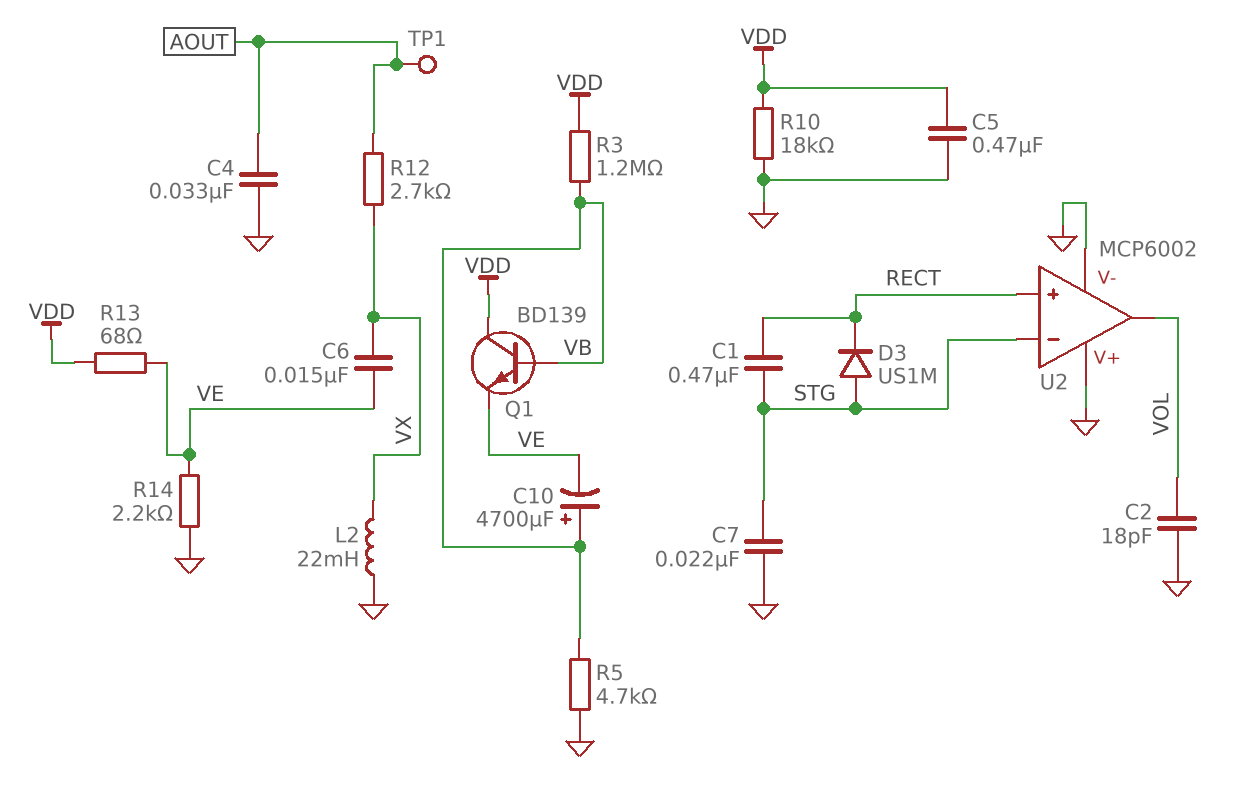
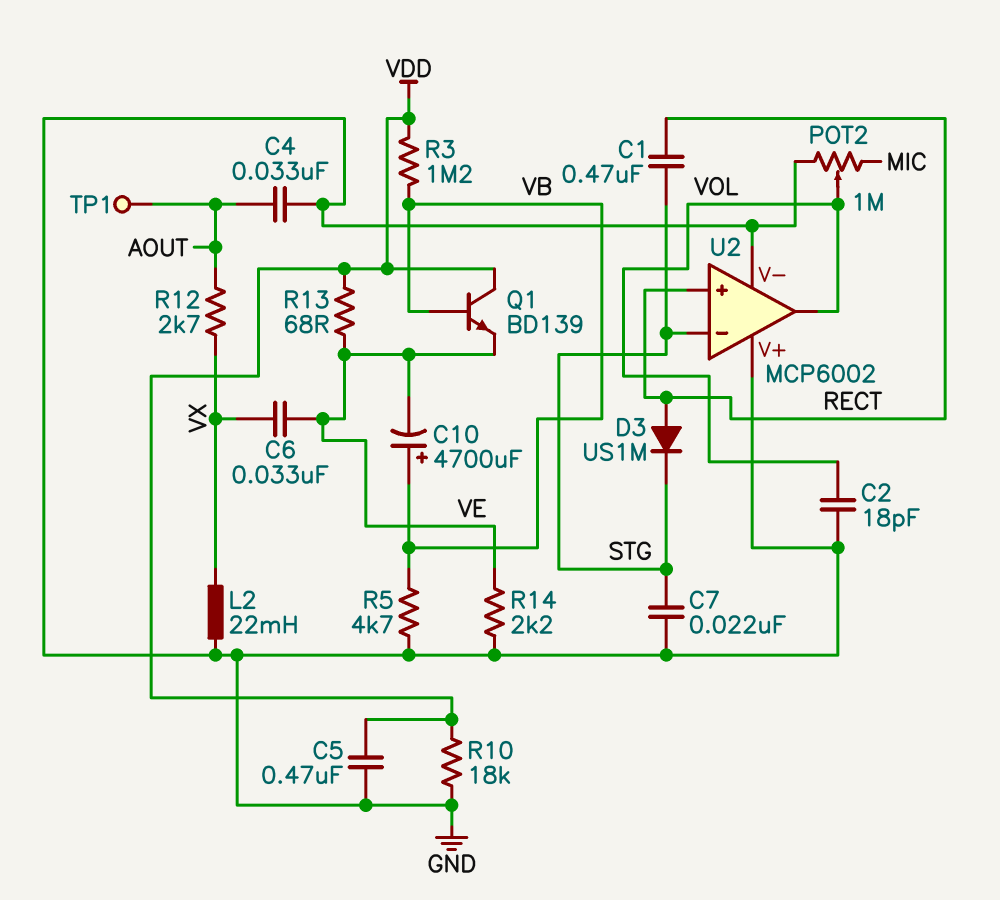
C6: 15nF (VE, VX) -> 33nF (VE, VX)
D3: diode US1M (A STG, K RECT) -> diode US1M (A RECT, K STG)
POT2: none -> 1M (GND, MIC, wiper VOL)

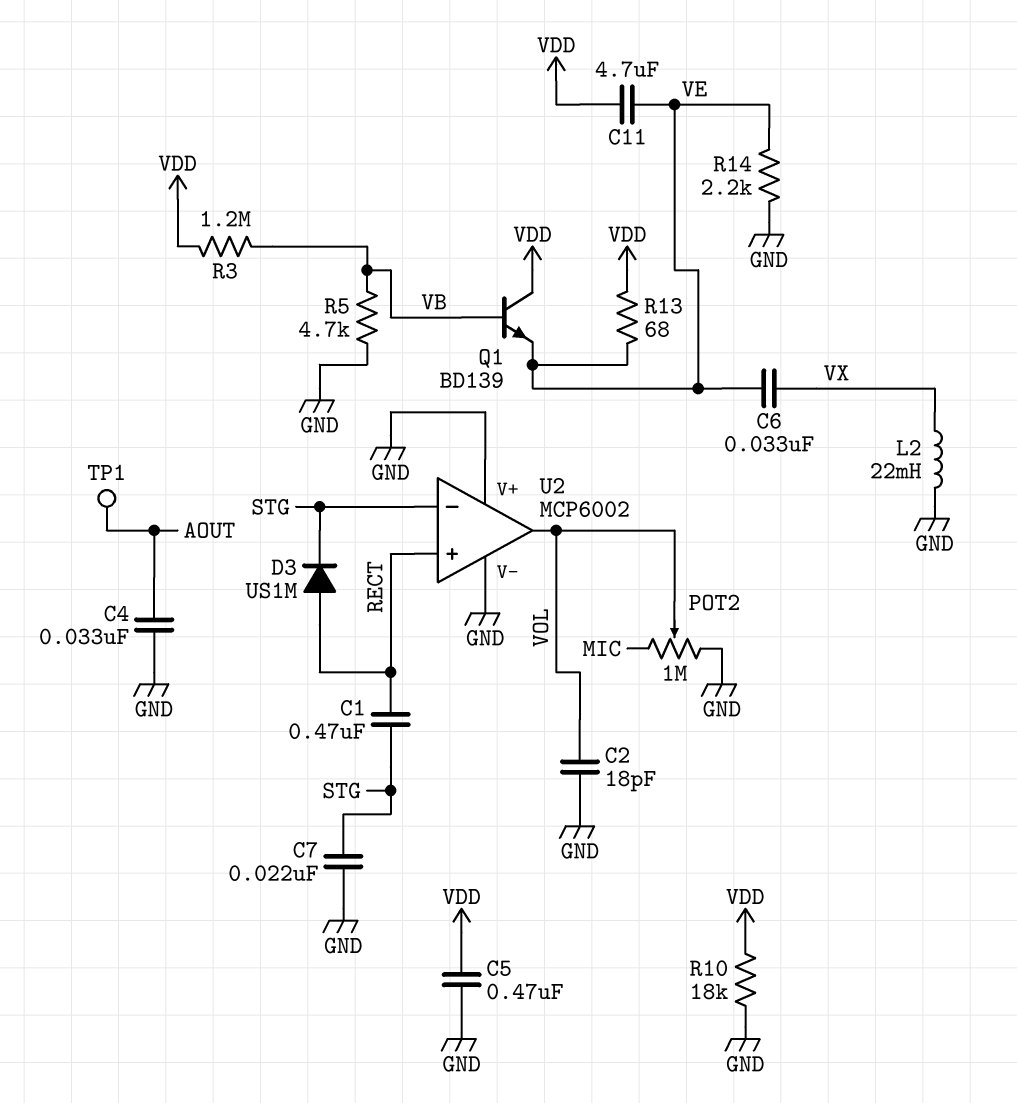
C10: 4700uF (plus VB, minus VE) -> none
C11: none -> 4.7uF (VDD, VE)
R12: 2.7k (AOUT, VX) -> none

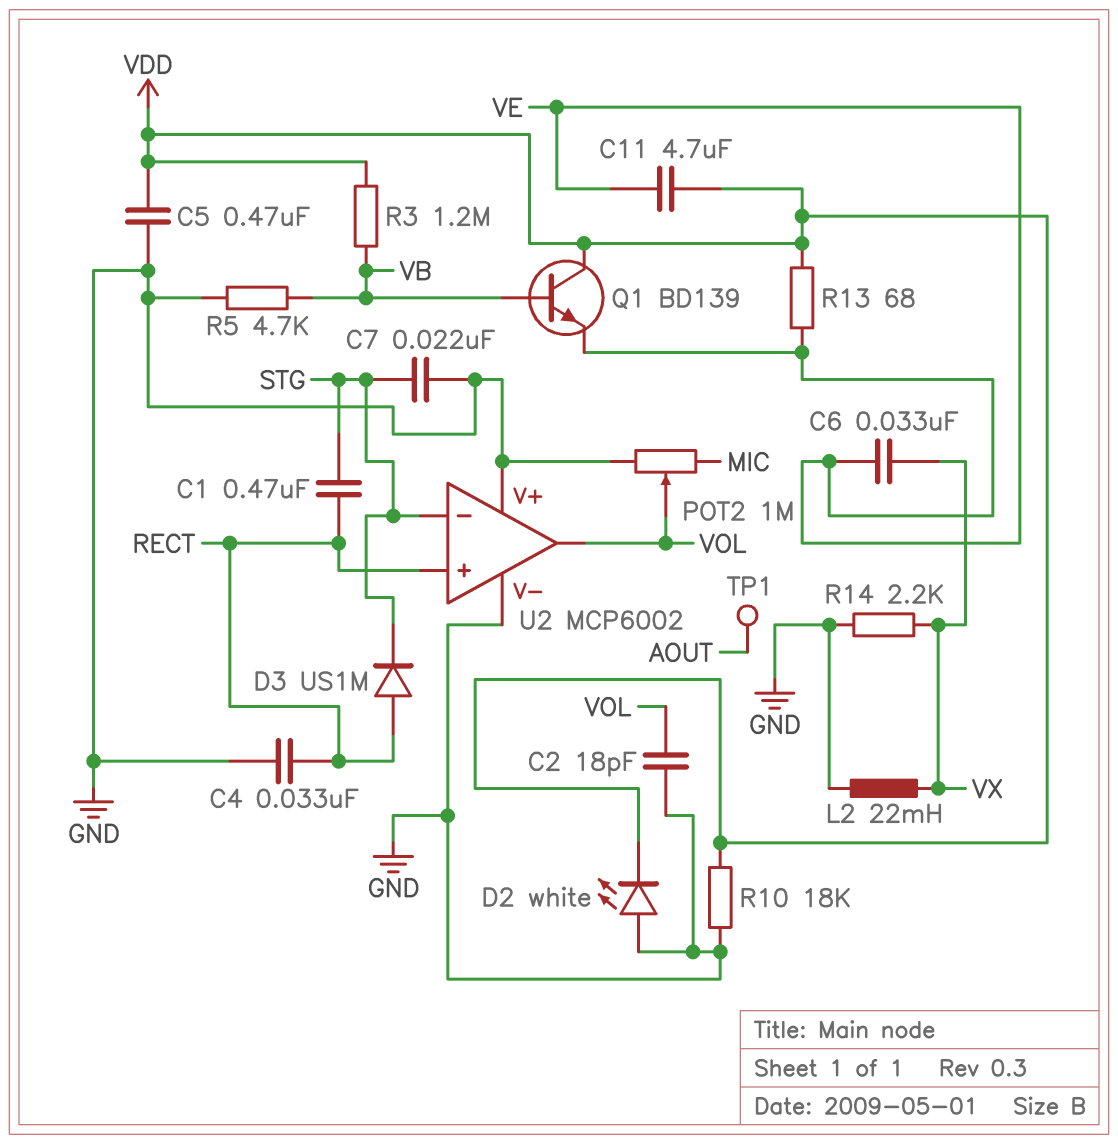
C4: 33nF (AOUT, GND) -> 33nF (GND, RECT)
D2: none -> LED white (A GND, K VDD)
R14: 2.2k (GND, VE) -> 2.2k (GND, VX)

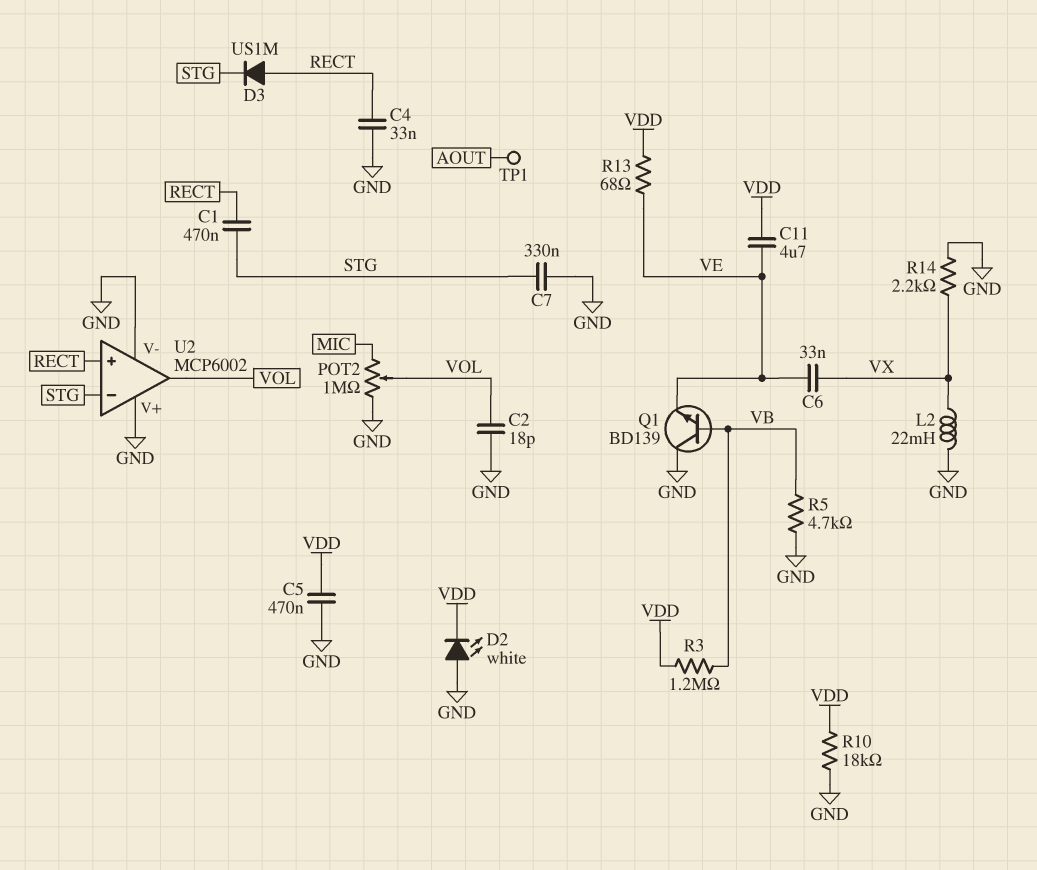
C7: 22nF (GND, STG) -> 330nF (GND, STG)
Q1: NPN BD139 (B VB, C VDD, E VE) -> NPN BD139 (B VB, C GND, E VE)

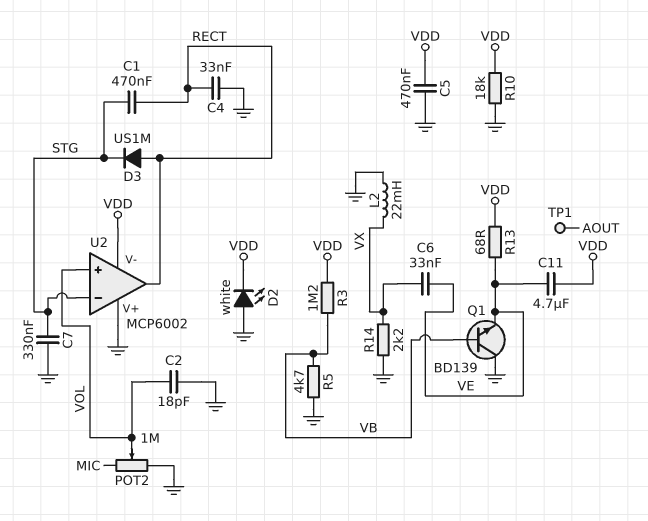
U2 pin V-: GND -> VDD
U2 pin in+: RECT -> VOL
U2 pin out: VOL -> RECT

